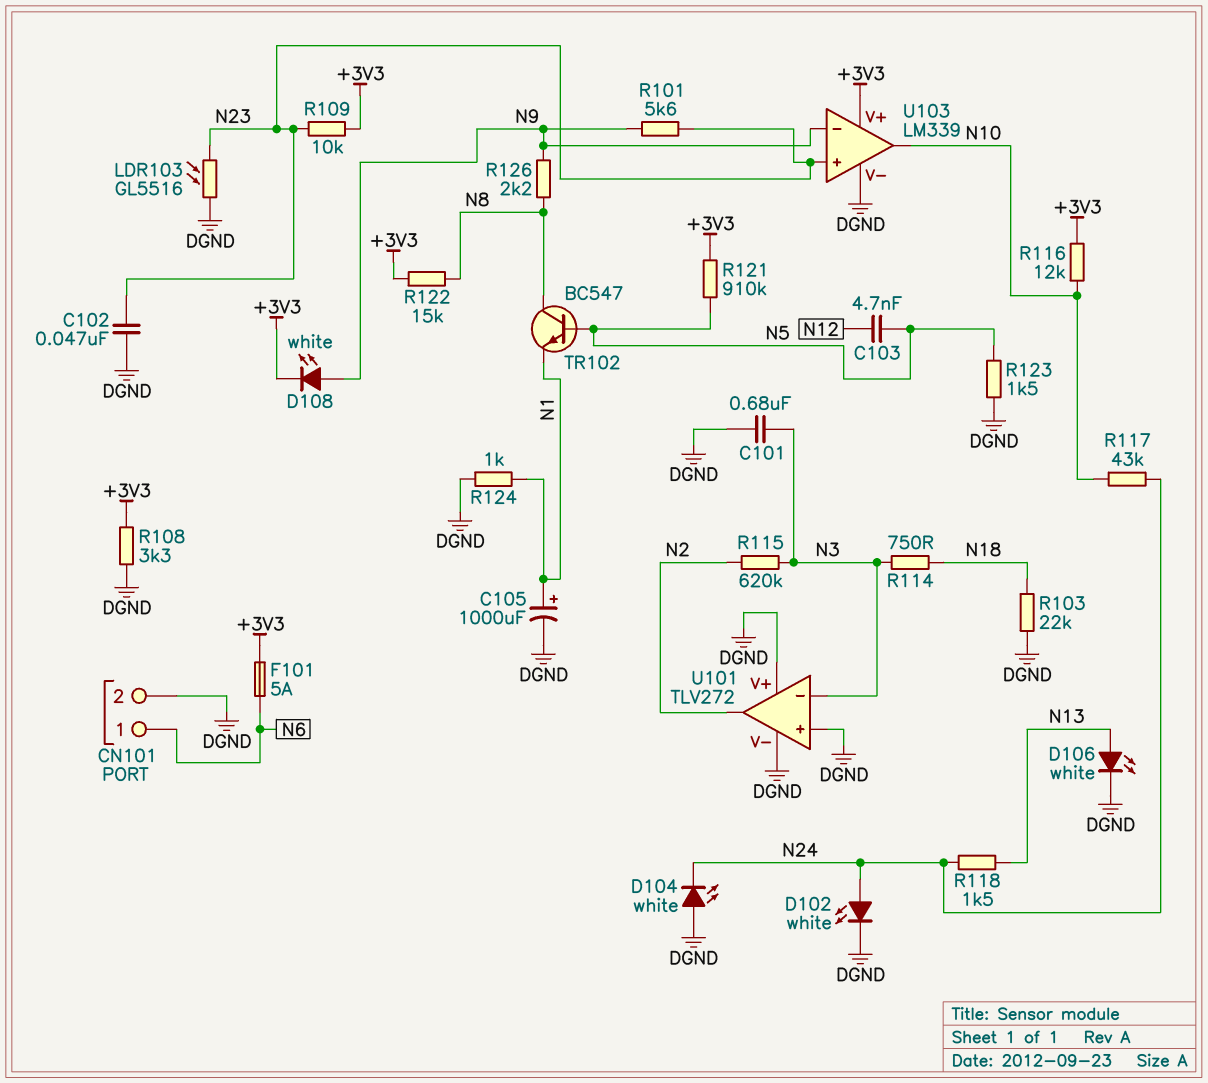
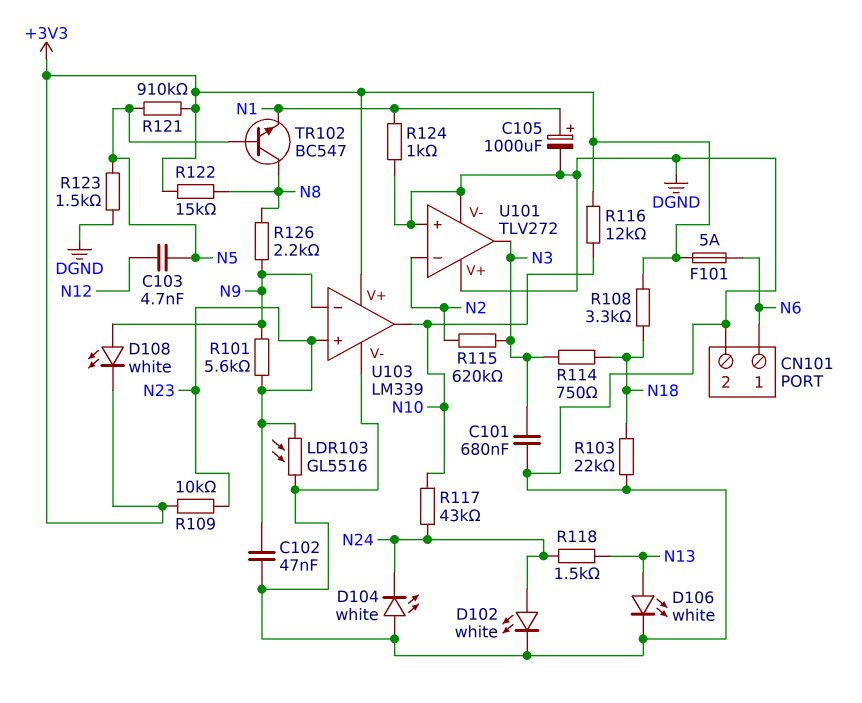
R108: 3.3k (+3V3, DGND) -> 3.3k (+3V3, N18)
U101 pin in-: N3 -> N2
U101 pin out: N2 -> N3

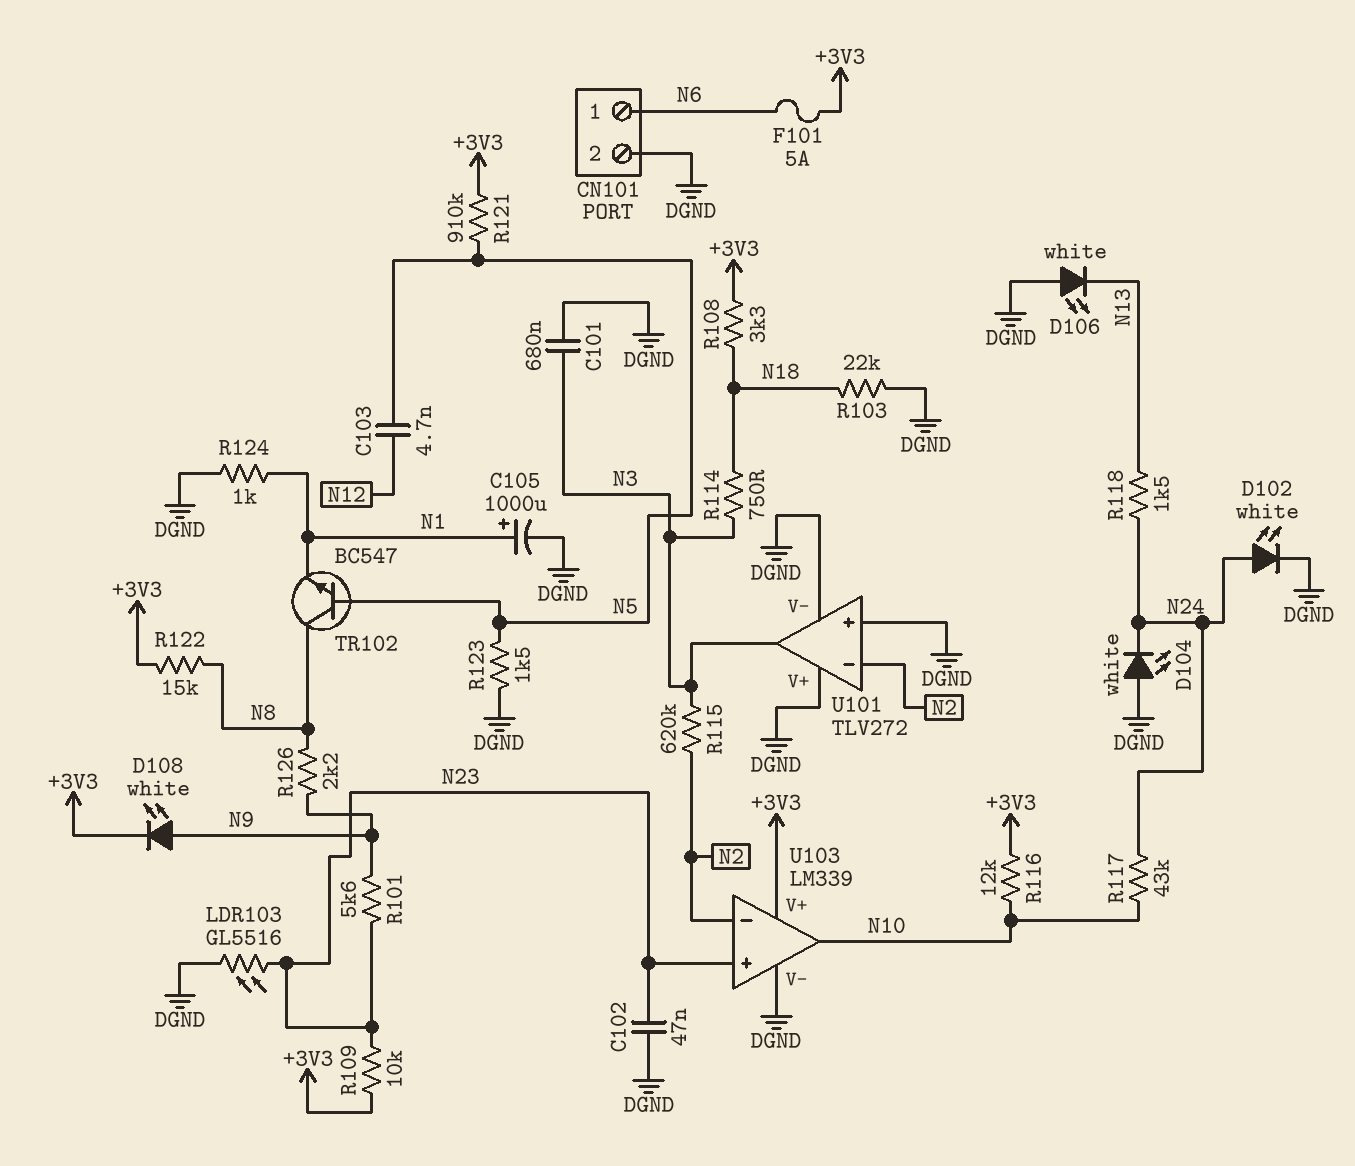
D106: LED white (A N13, K DGND) -> LED white (A DGND, K N13)
U103 pin in-: N9 -> N2

